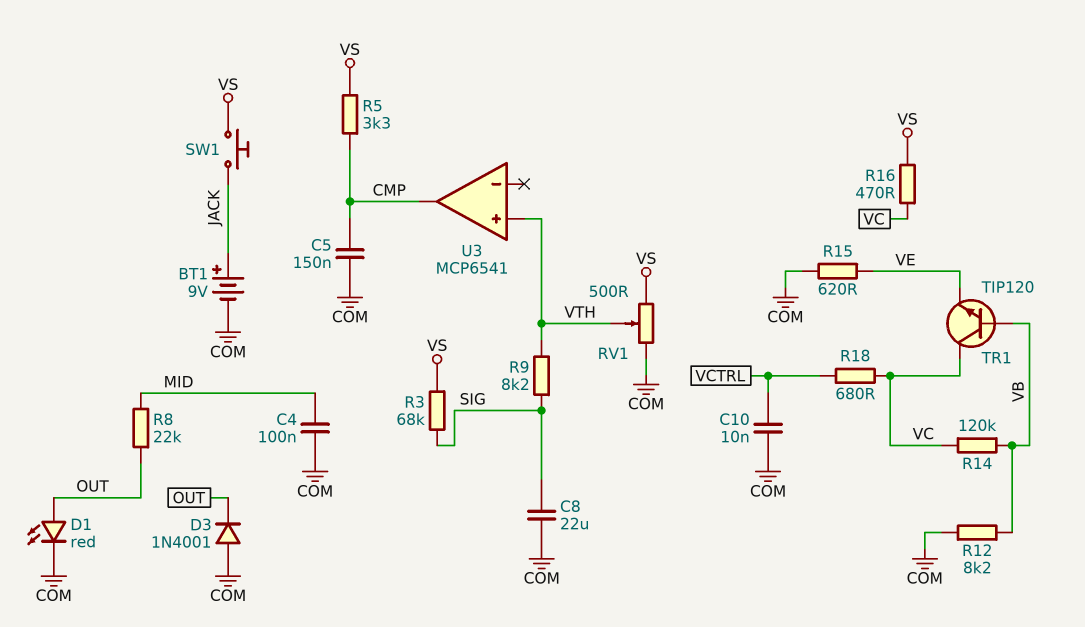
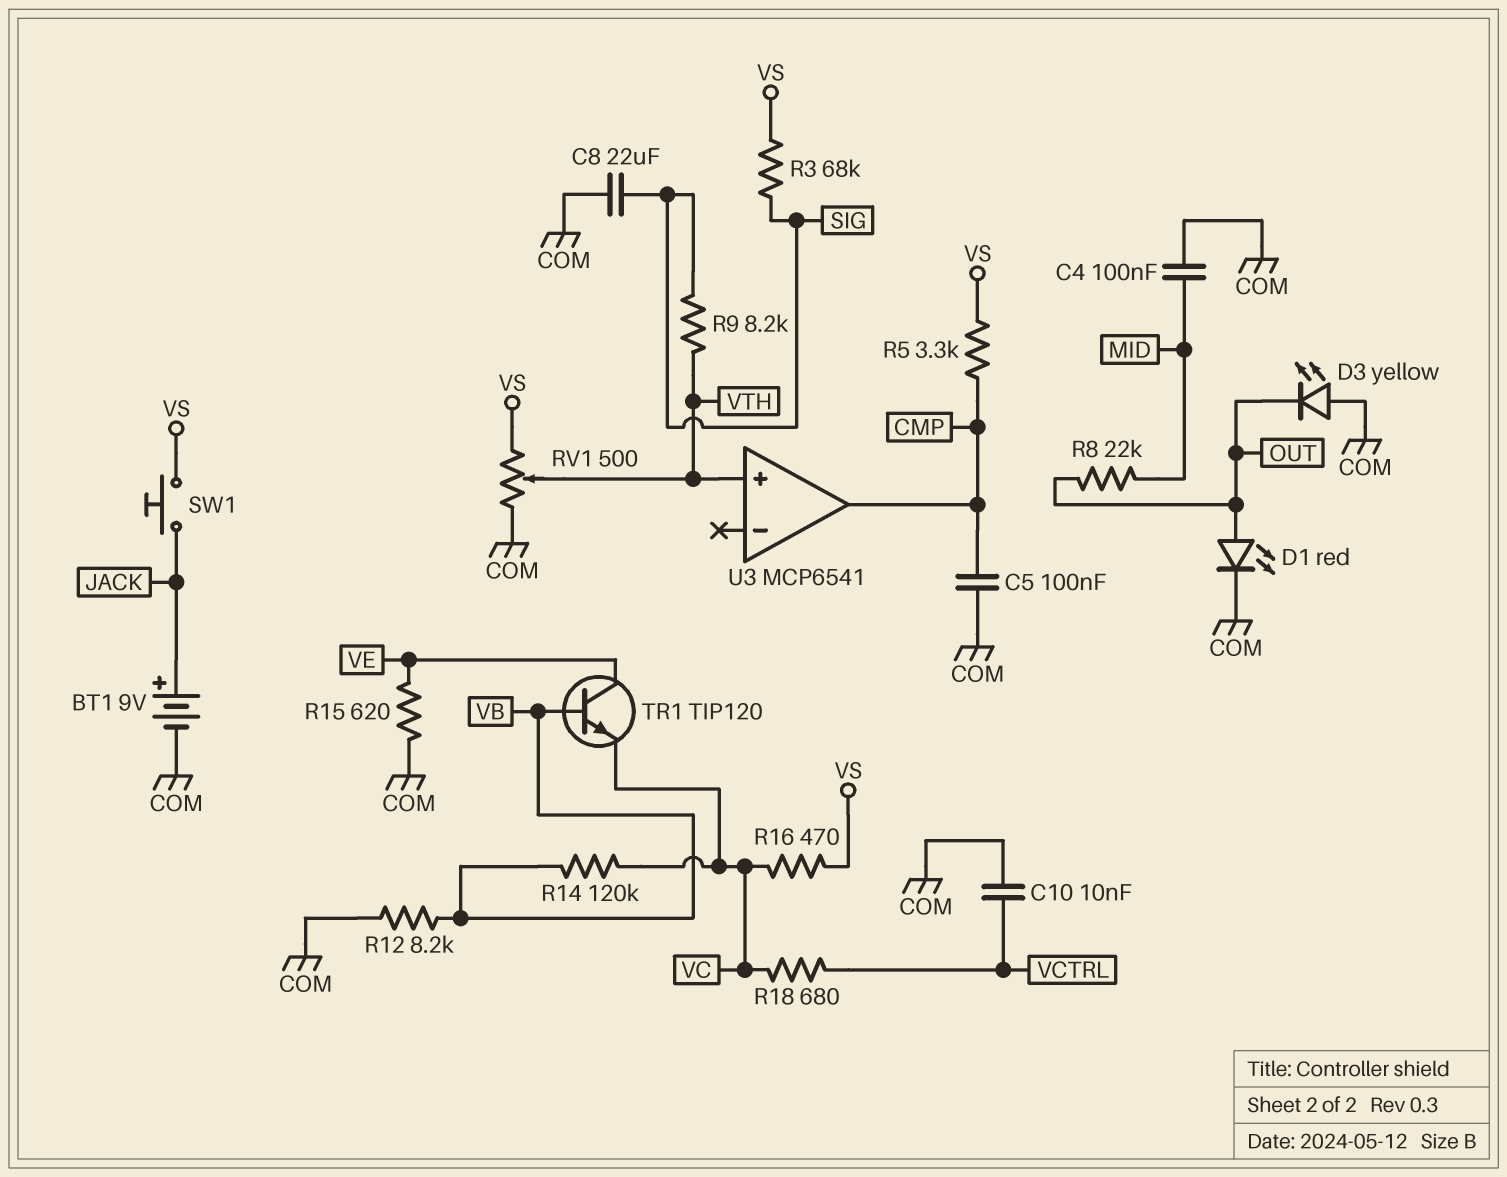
C5: 150nF (CMP, COM) -> 100nF (CMP, COM)
D3: diode 1N4001 (A COM, K OUT) -> LED yellow (A COM, K OUT)
TR1: NPN TIP120 (B VB, C VC, E VE) -> NPN TIP120 (B VB, C VE, E VC)

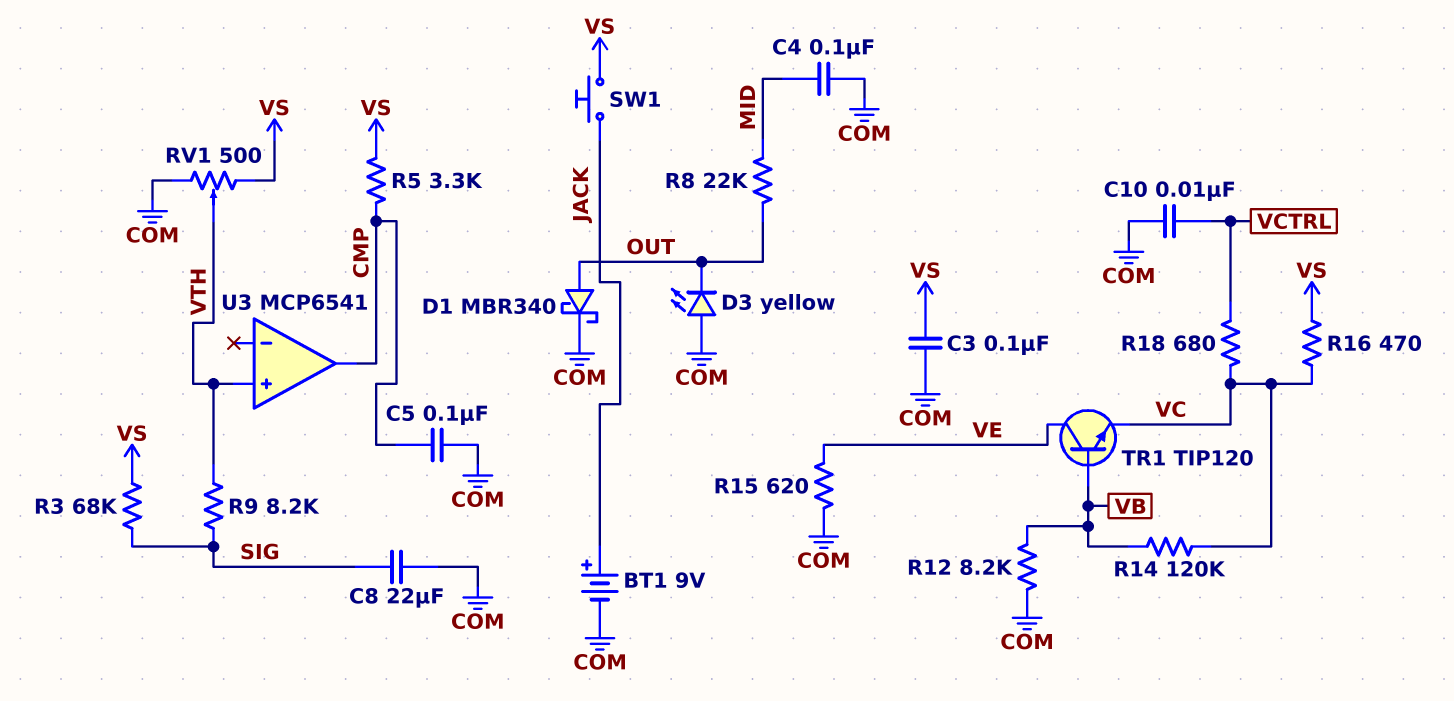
C3: none -> 100nF (COM, VS)
D1: LED red (A OUT, K COM) -> schottky MBR340 (A OUT, K COM)

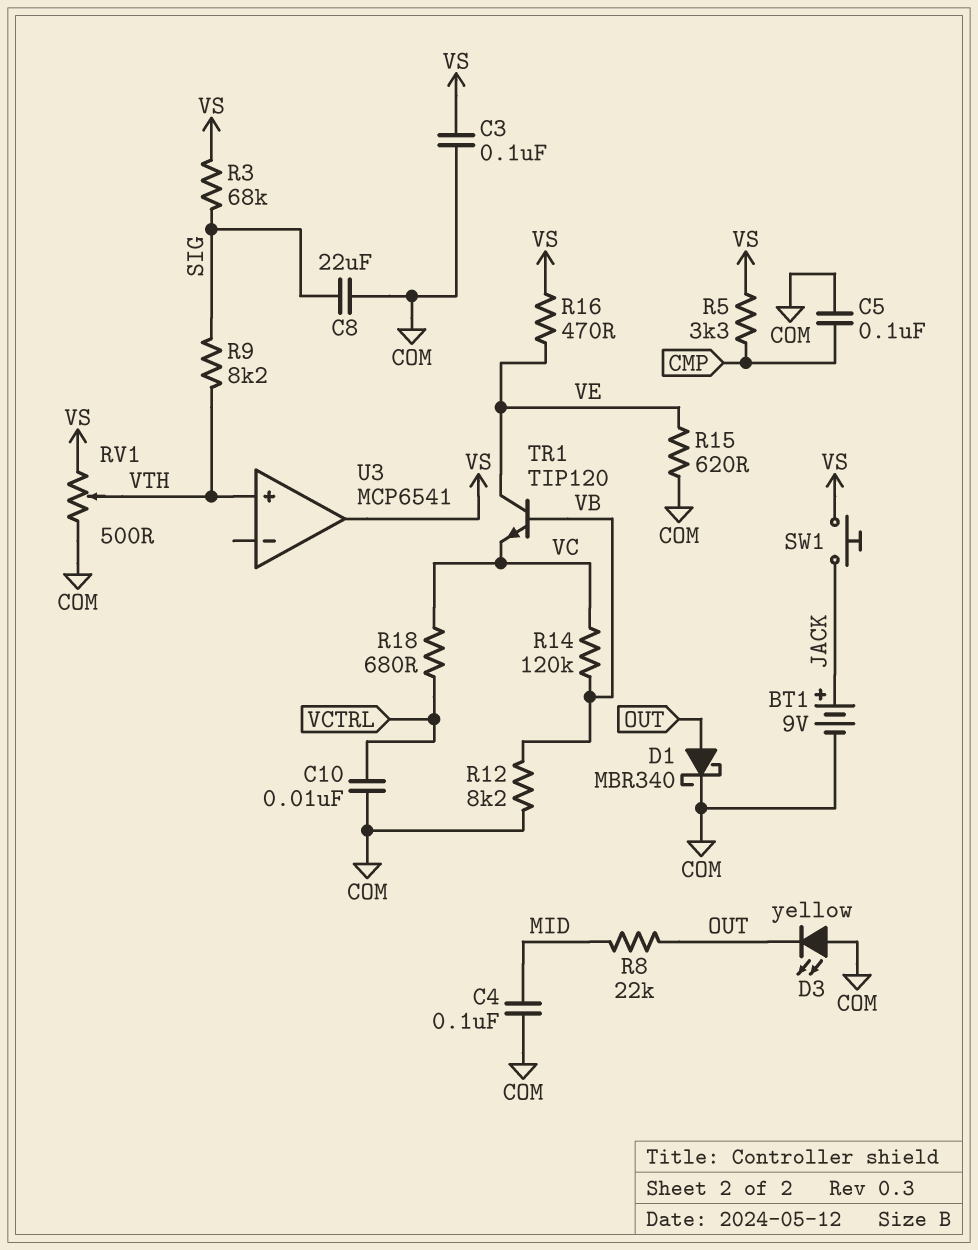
R16: 470 (VC, VS) -> 470 (VE, VS)
U3 pin out: CMP -> VS

